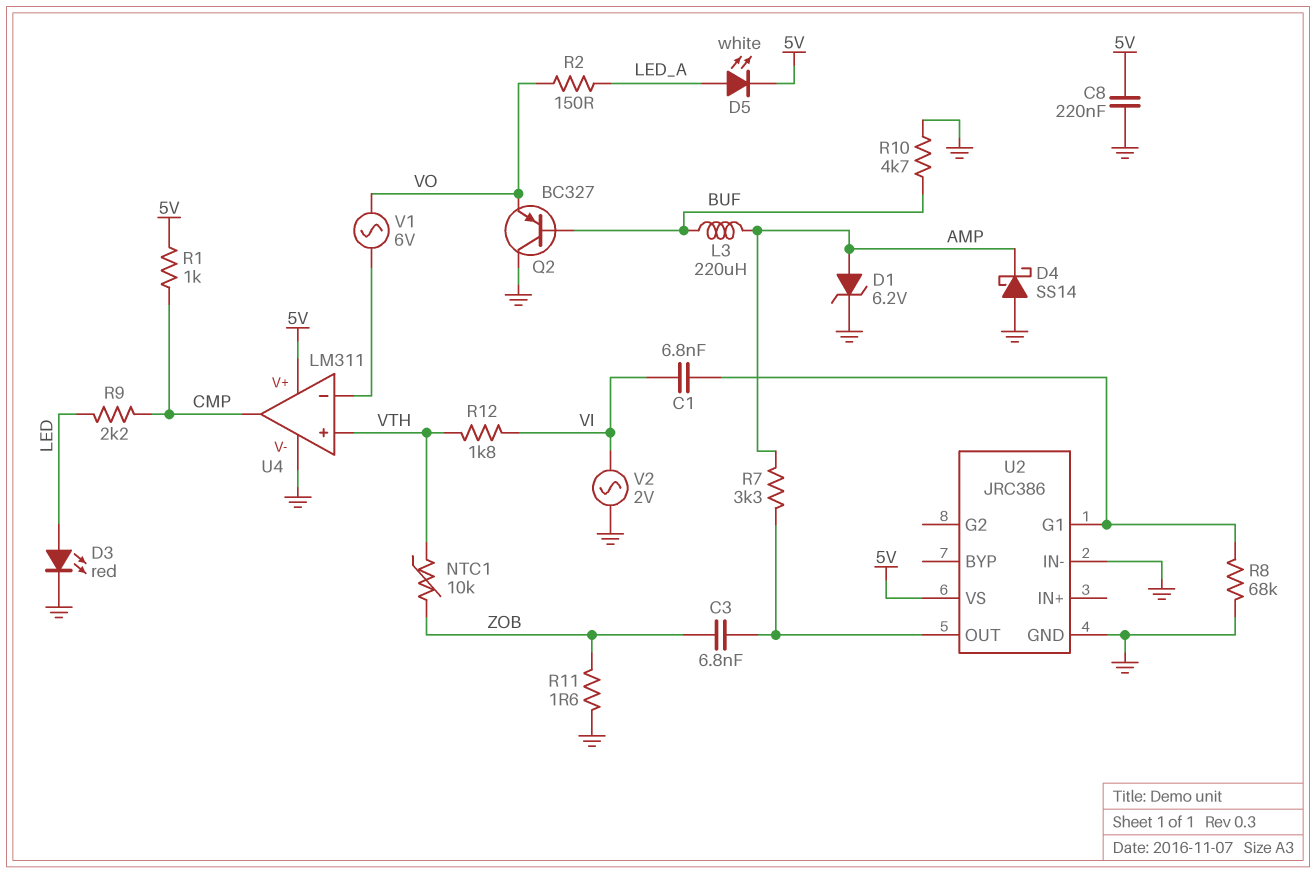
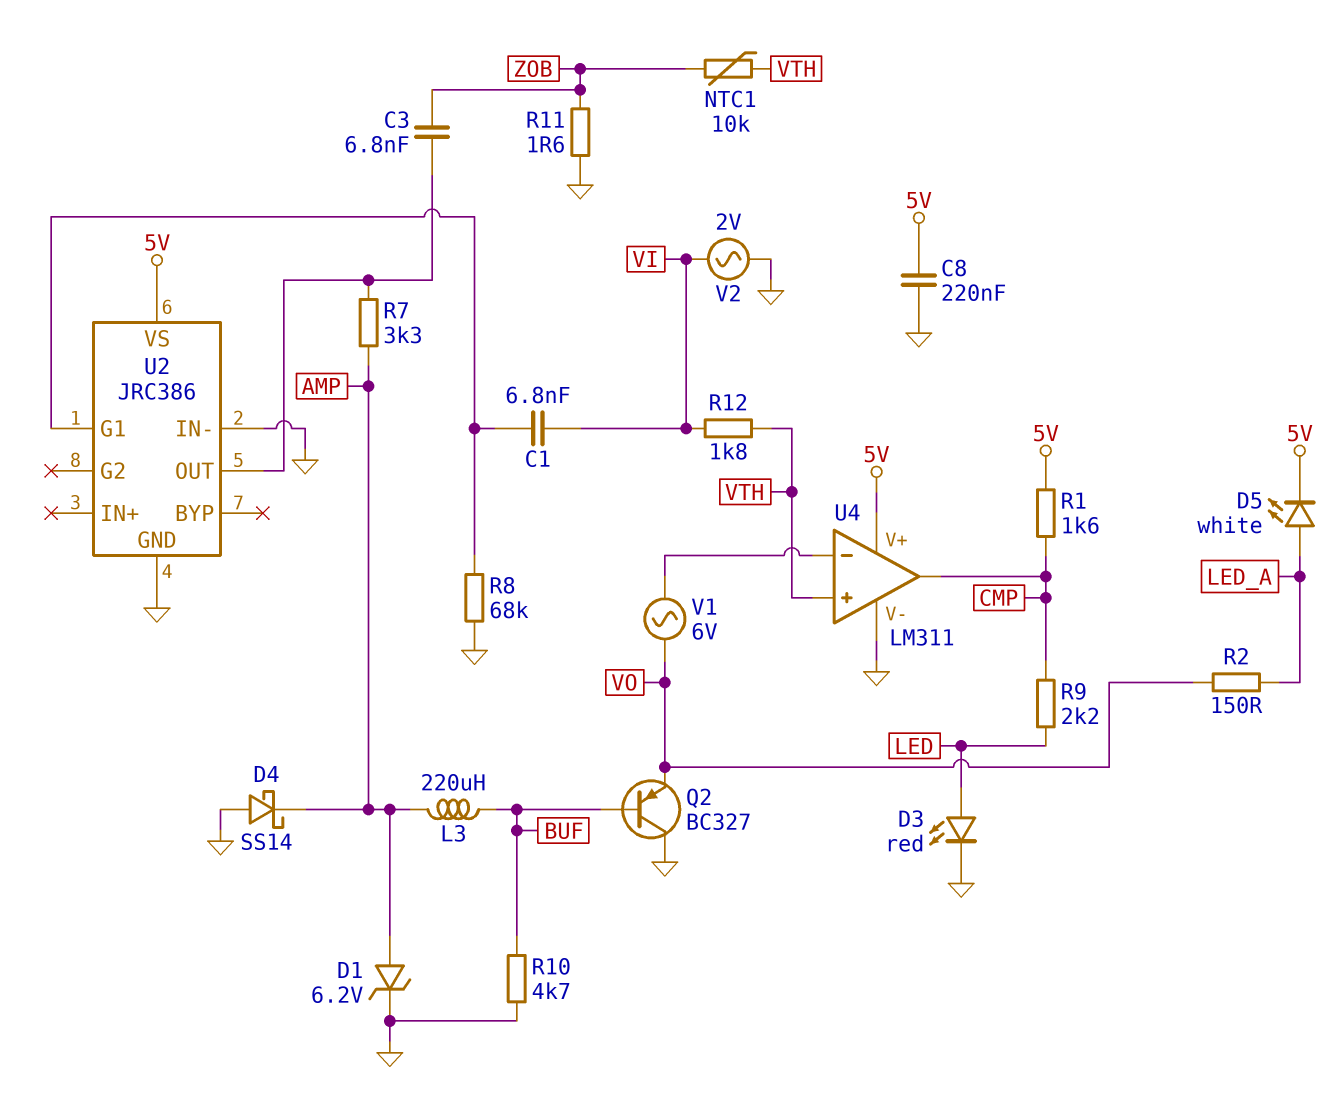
R1: 1k (5V, CMP) -> 1.6k (5V, CMP)

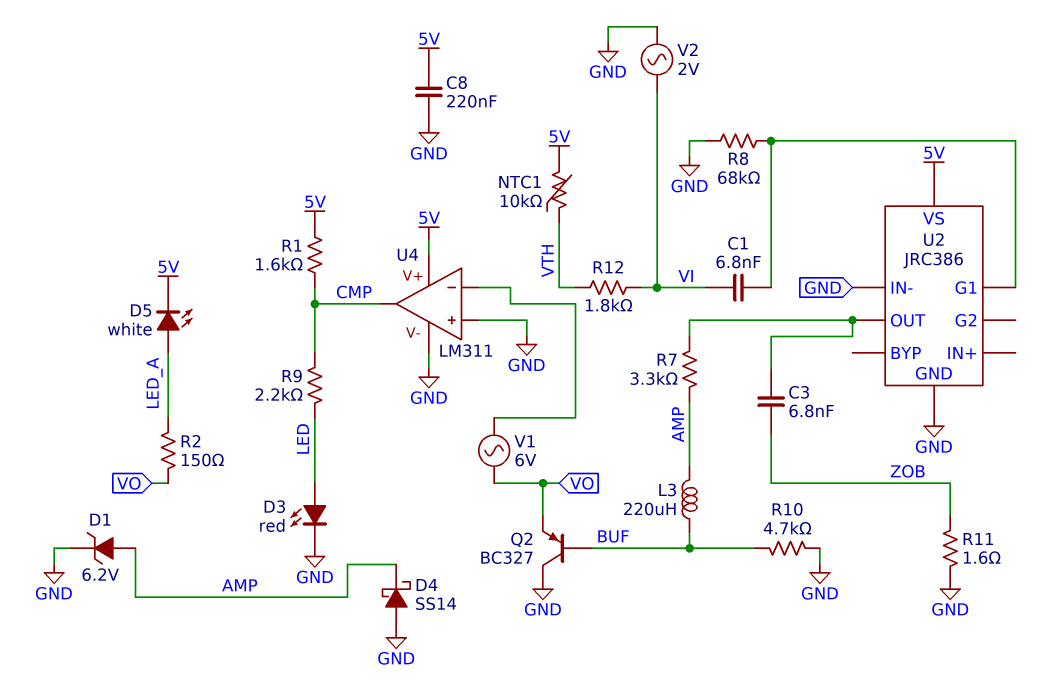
NTC1: 10k (VTH, ZOB) -> 10k (5V, VTH)
U4 pin in+: VTH -> GND

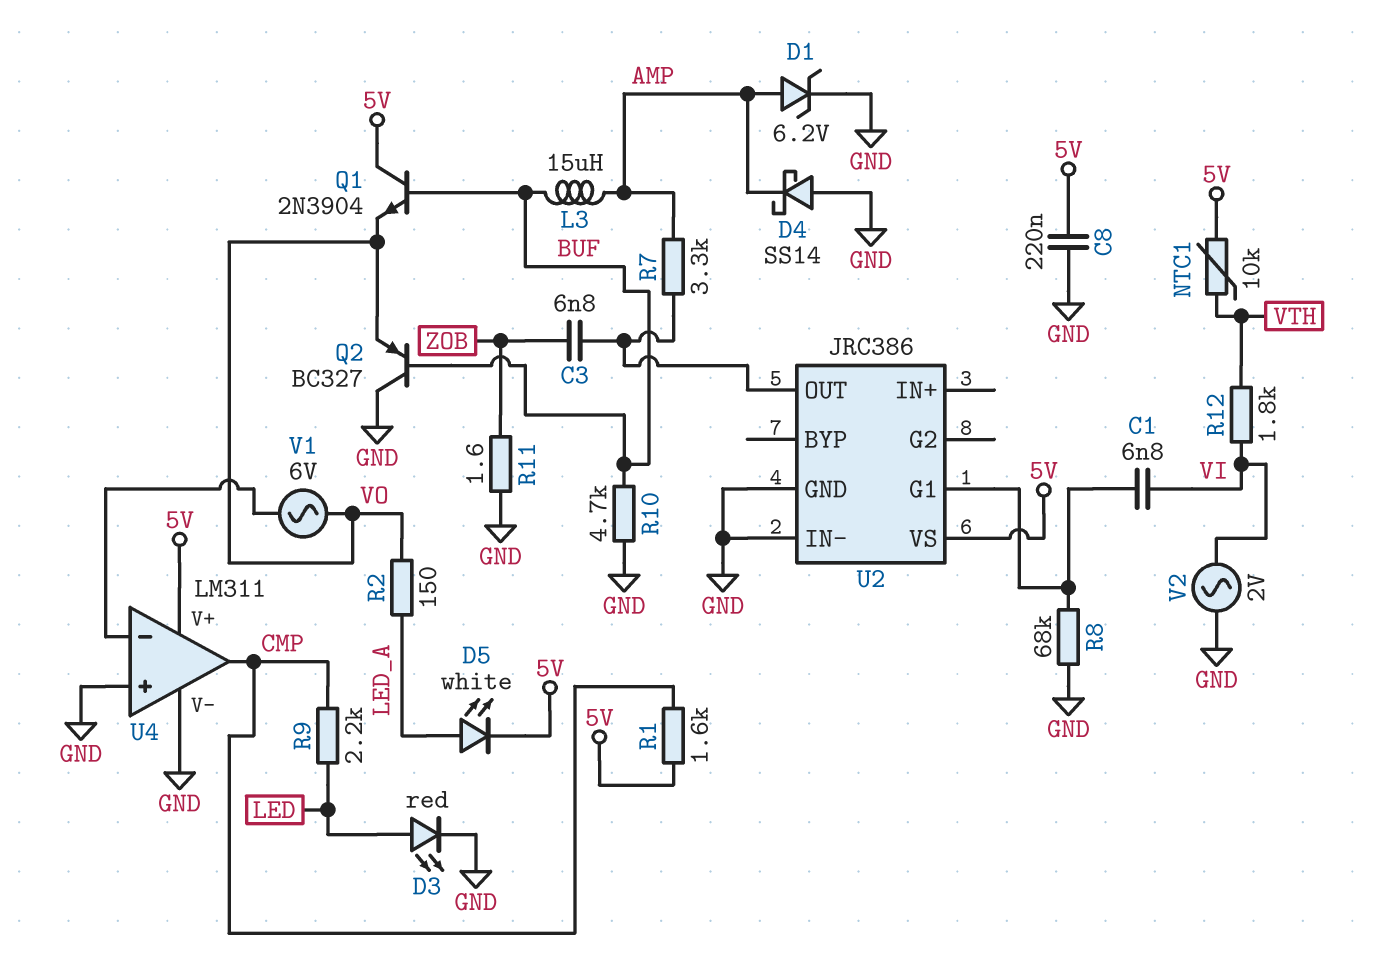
L3: 220uH (AMP, BUF) -> 15uH (AMP, BUF)
Q1: none -> NPN 2N3904 (B BUF, C 5V, E VO)

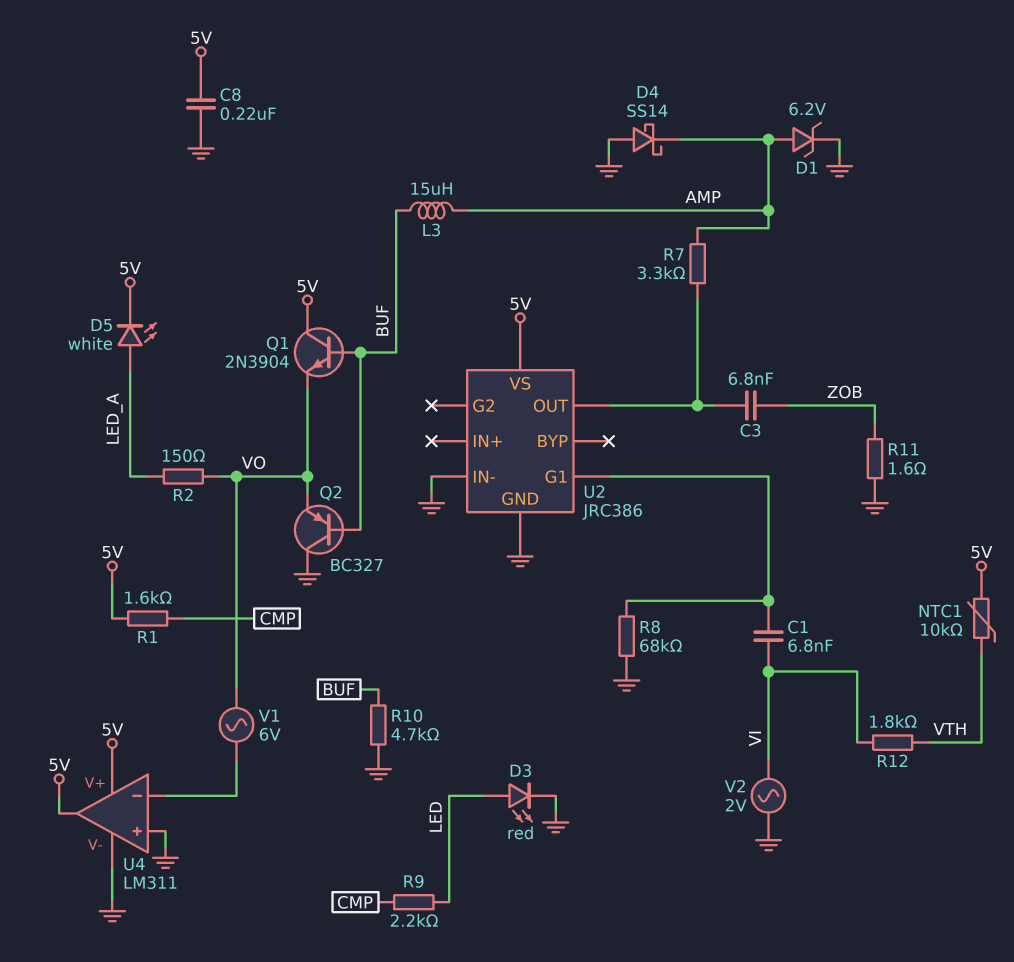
U4 pin out: CMP -> 5V

